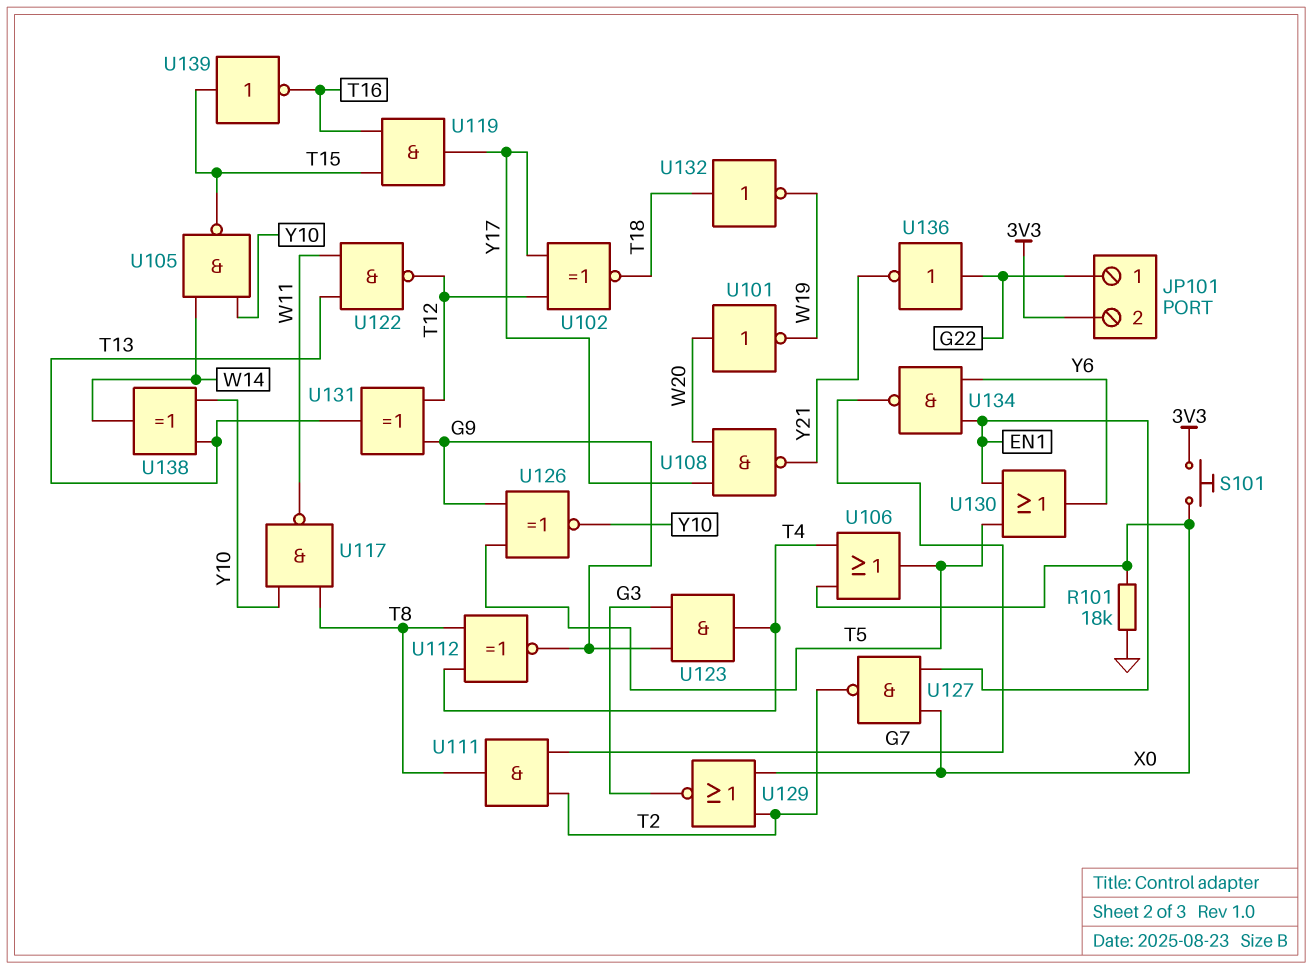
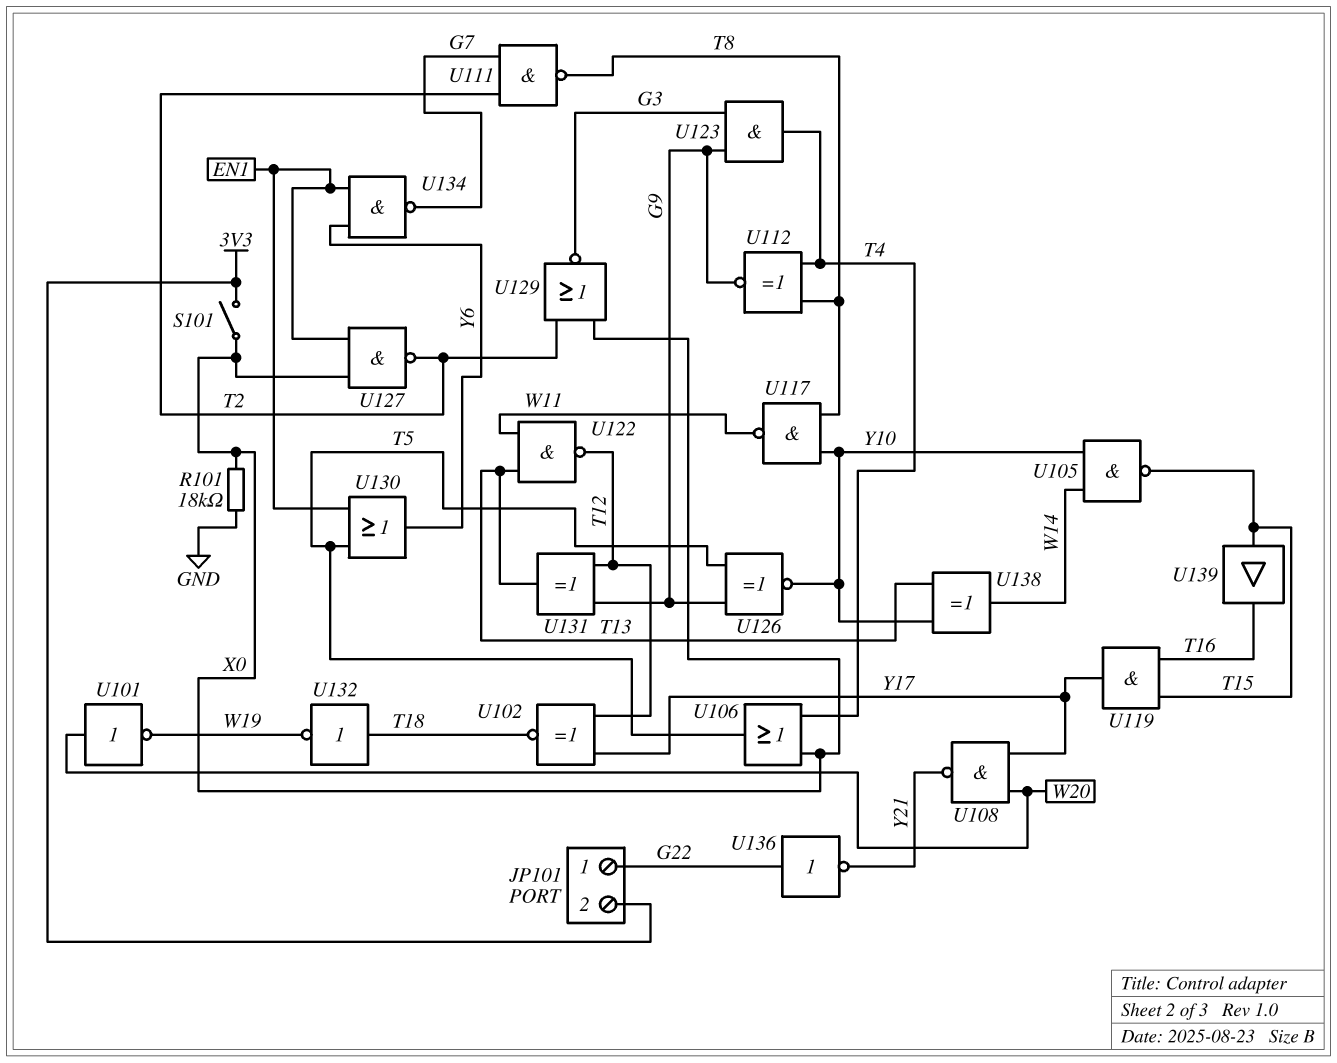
S101: button (3V3, X0) -> switch (3V3, X0)
U111: AND (in G7, in T2, out T8) -> NAND (in G7, in T2, out T8)
U139: NOT (in T15, out T16) -> buffer (in T15, out T16)

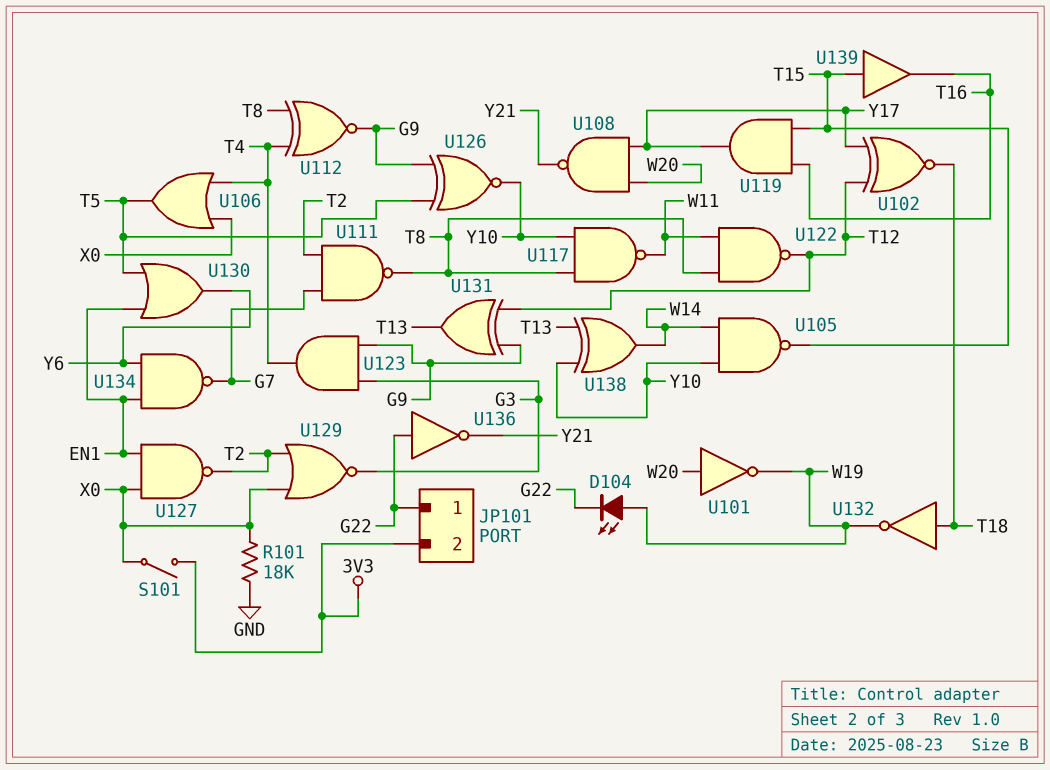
D104: none -> LED (A W19, K G22)
U122: NAND (in T13, in W11, out T12) -> NAND (in T8, in W11, out T12)

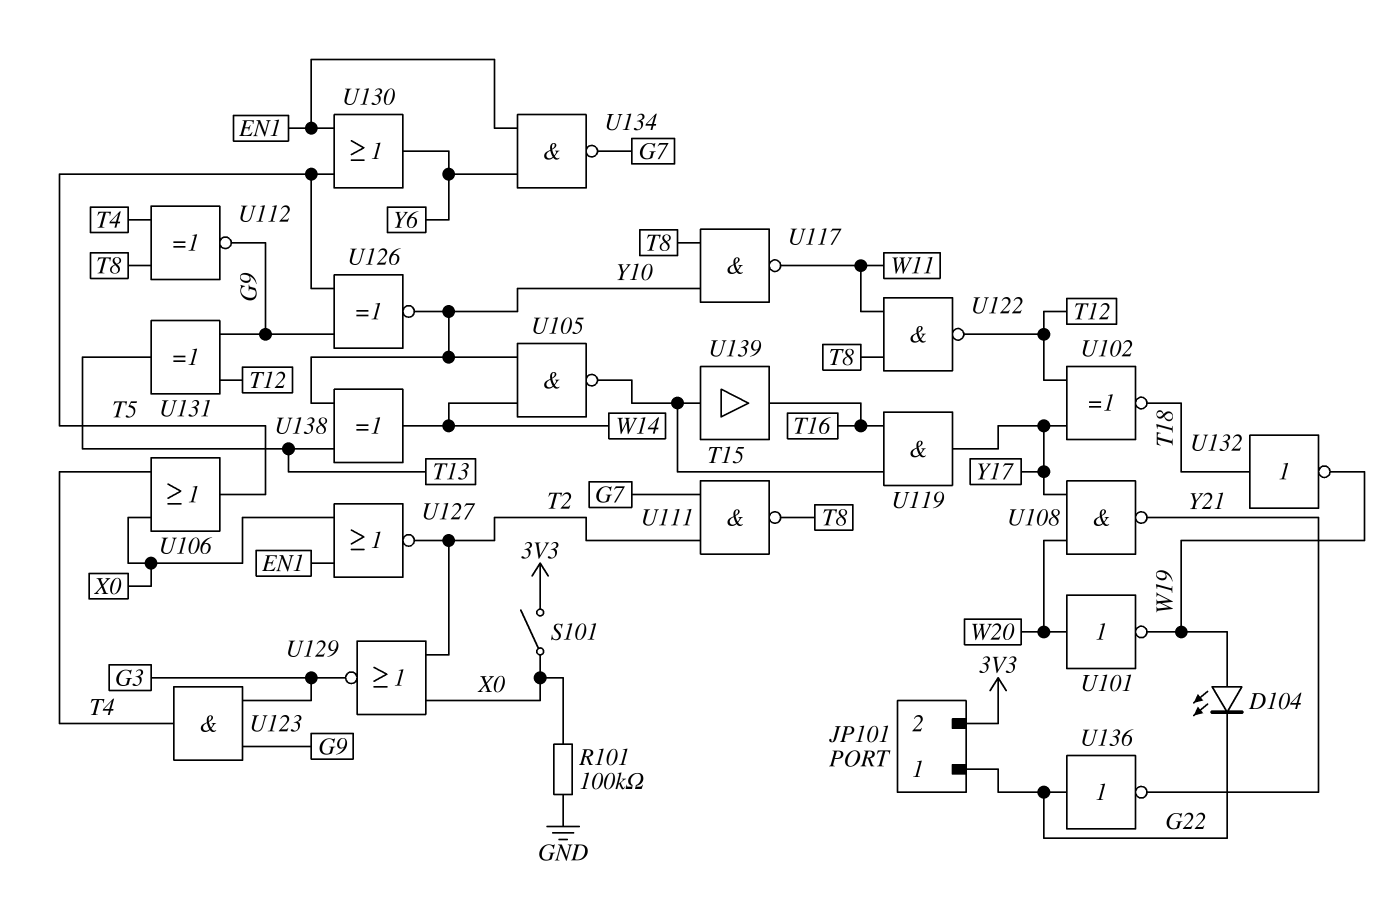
R101: 18k (GND, X0) -> 100k (GND, X0)
U127: NAND (in EN1, in X0, out T2) -> NOR (in EN1, in X0, out T2)

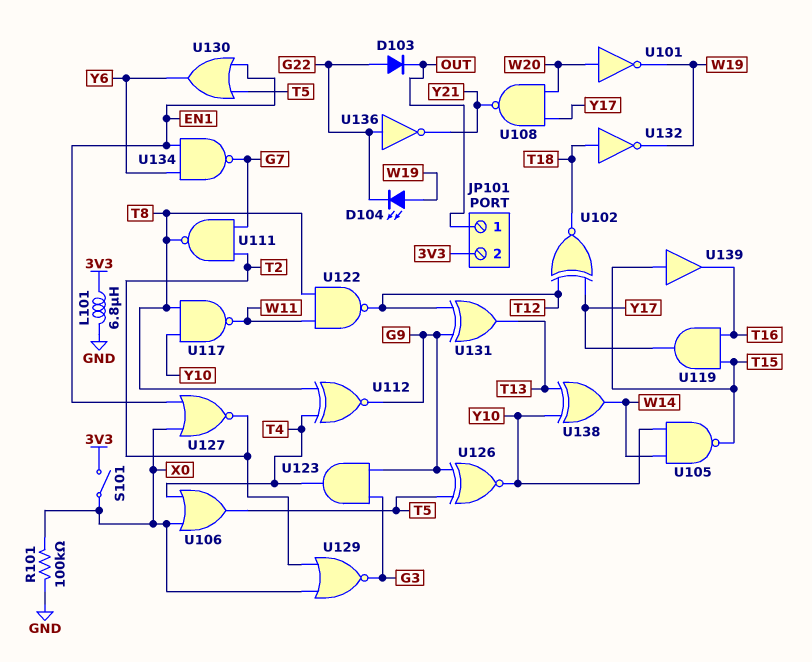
D103: none -> diode (A G22, K OUT)
JP101 pin 1: G22 -> OUT
L101: none -> 6.8uH (3V3, GND)

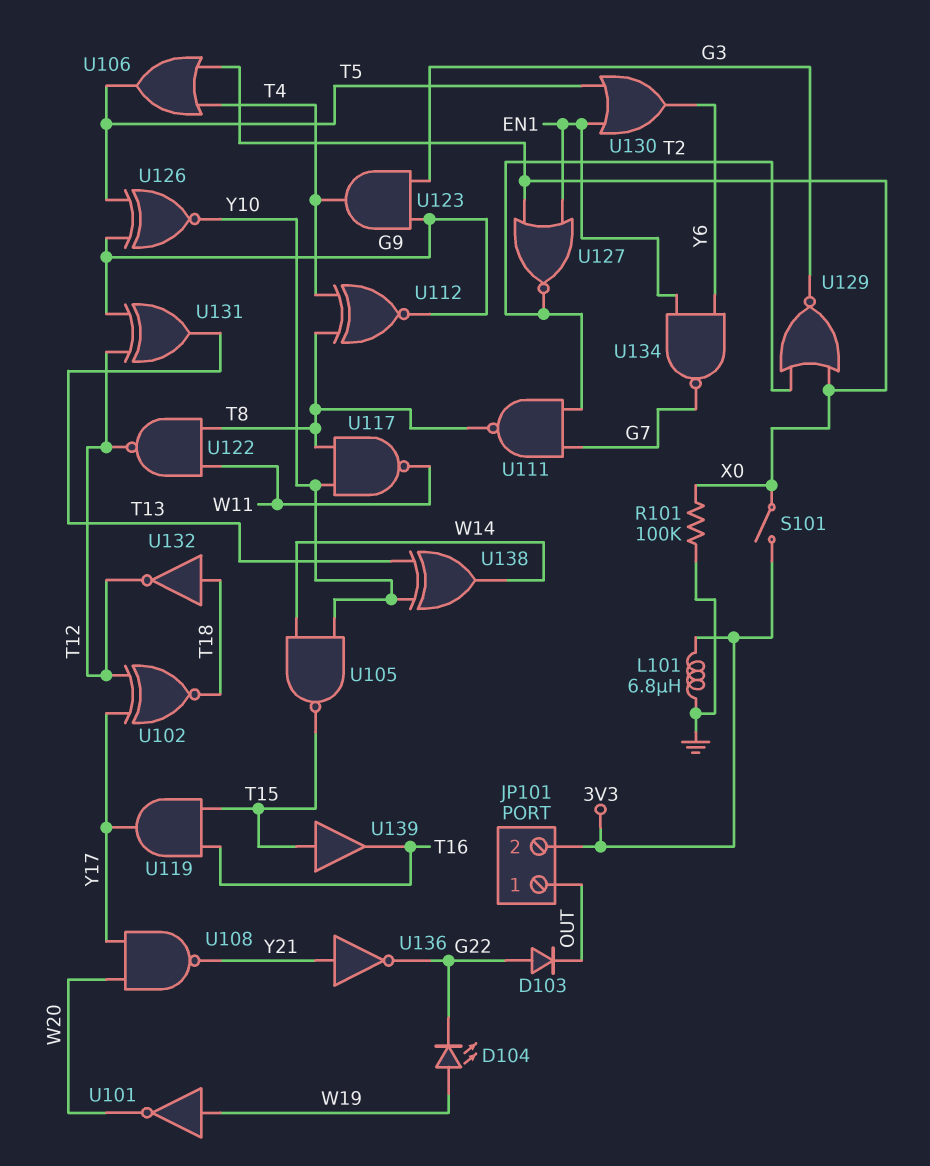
U101: NOT (in W20, out W19) -> NOT (in W19, out W20)
U132: NOT (in T18, out W19) -> NOT (in T18, out T12)
U136: NOT (in G22, out Y21) -> NOT (in Y21, out G22)

